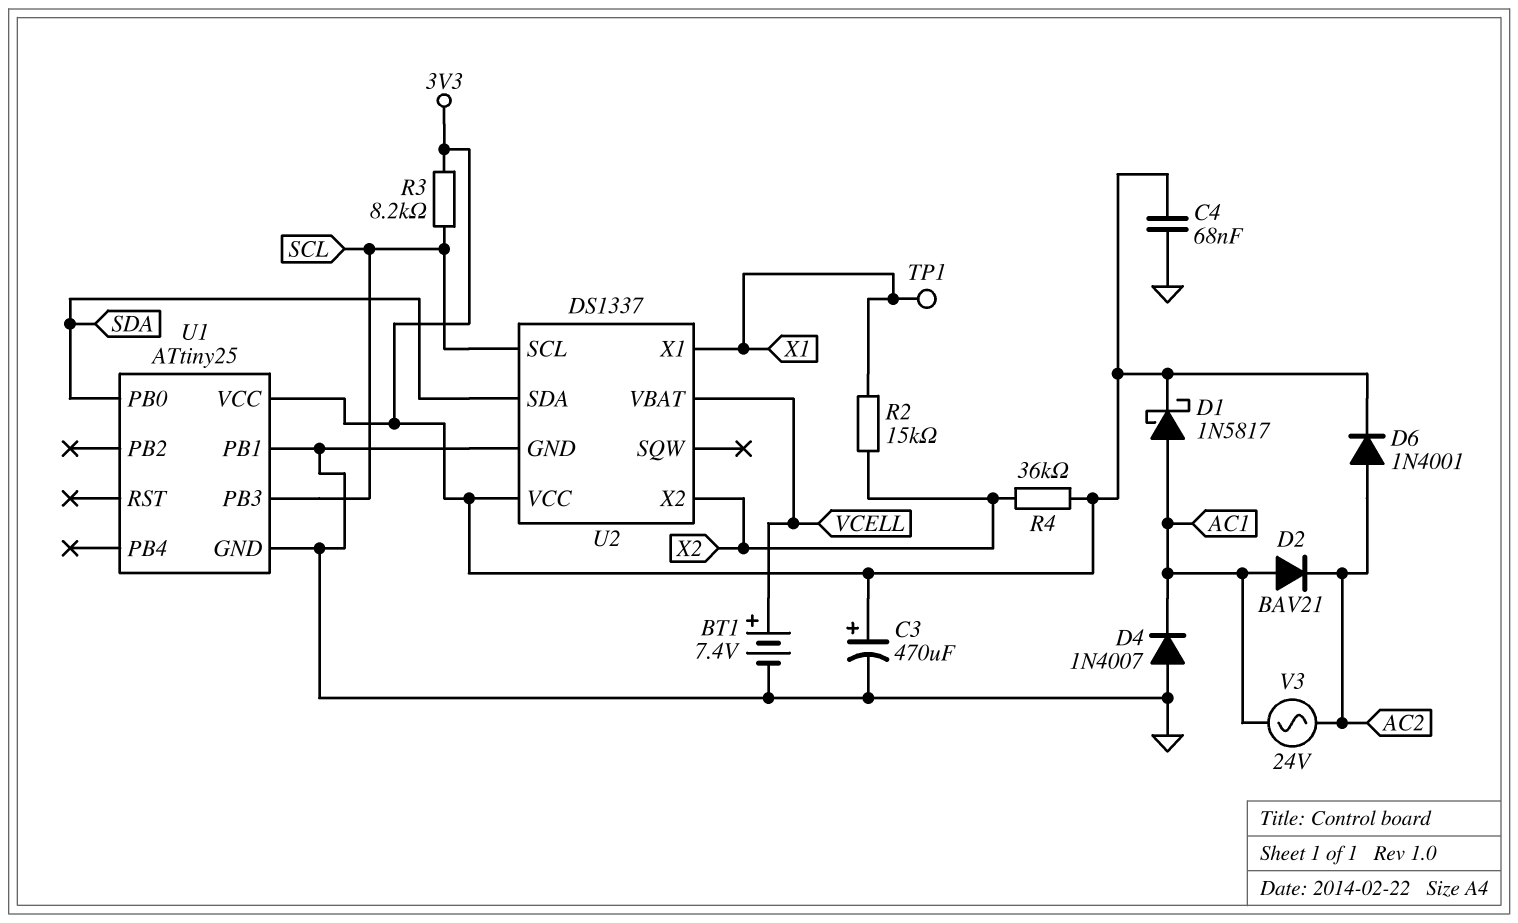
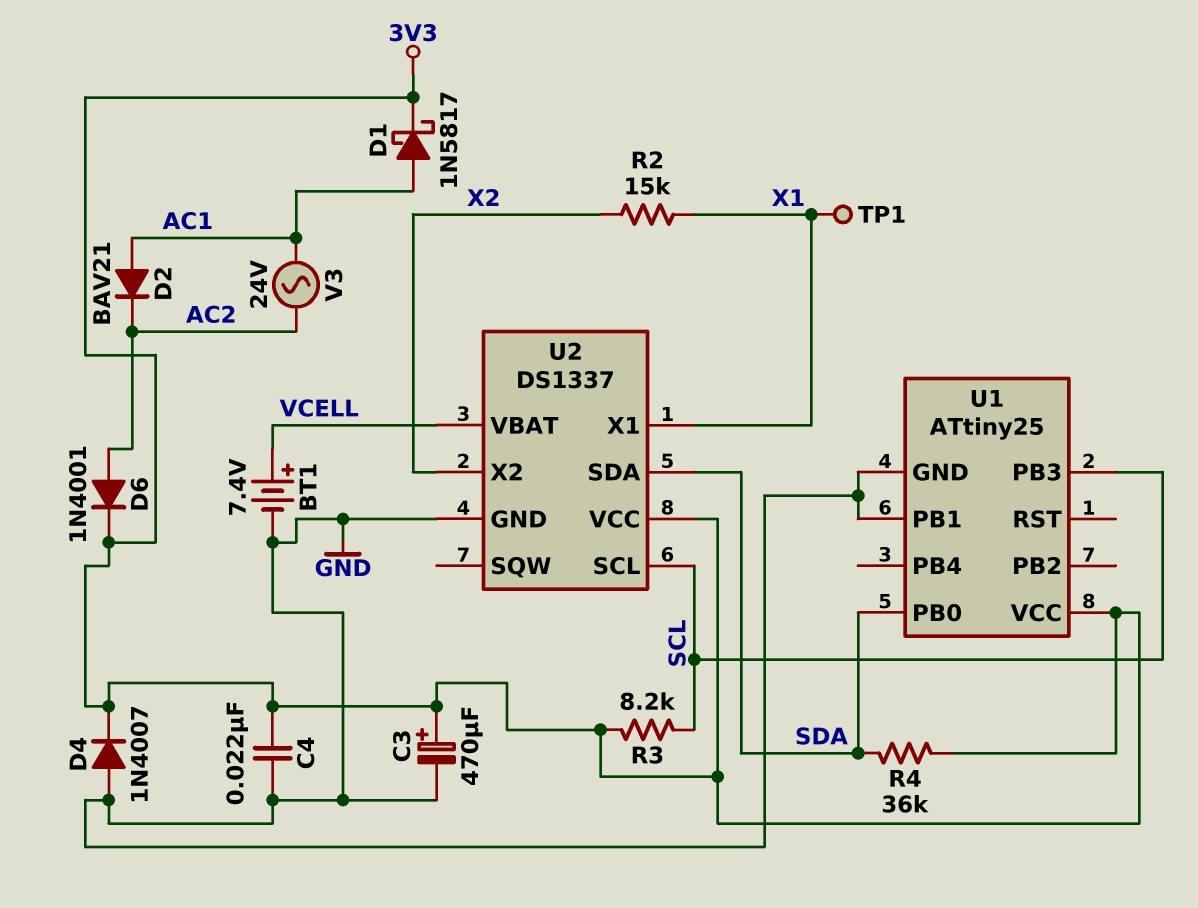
C4: 68nF (3V3, GND) -> 22nF (3V3, GND)
D4: diode 1N4007 (A GND, K AC1) -> diode 1N4007 (A GND, K 3V3)
R4: 36k (3V3, X2) -> 36k (3V3, SDA)

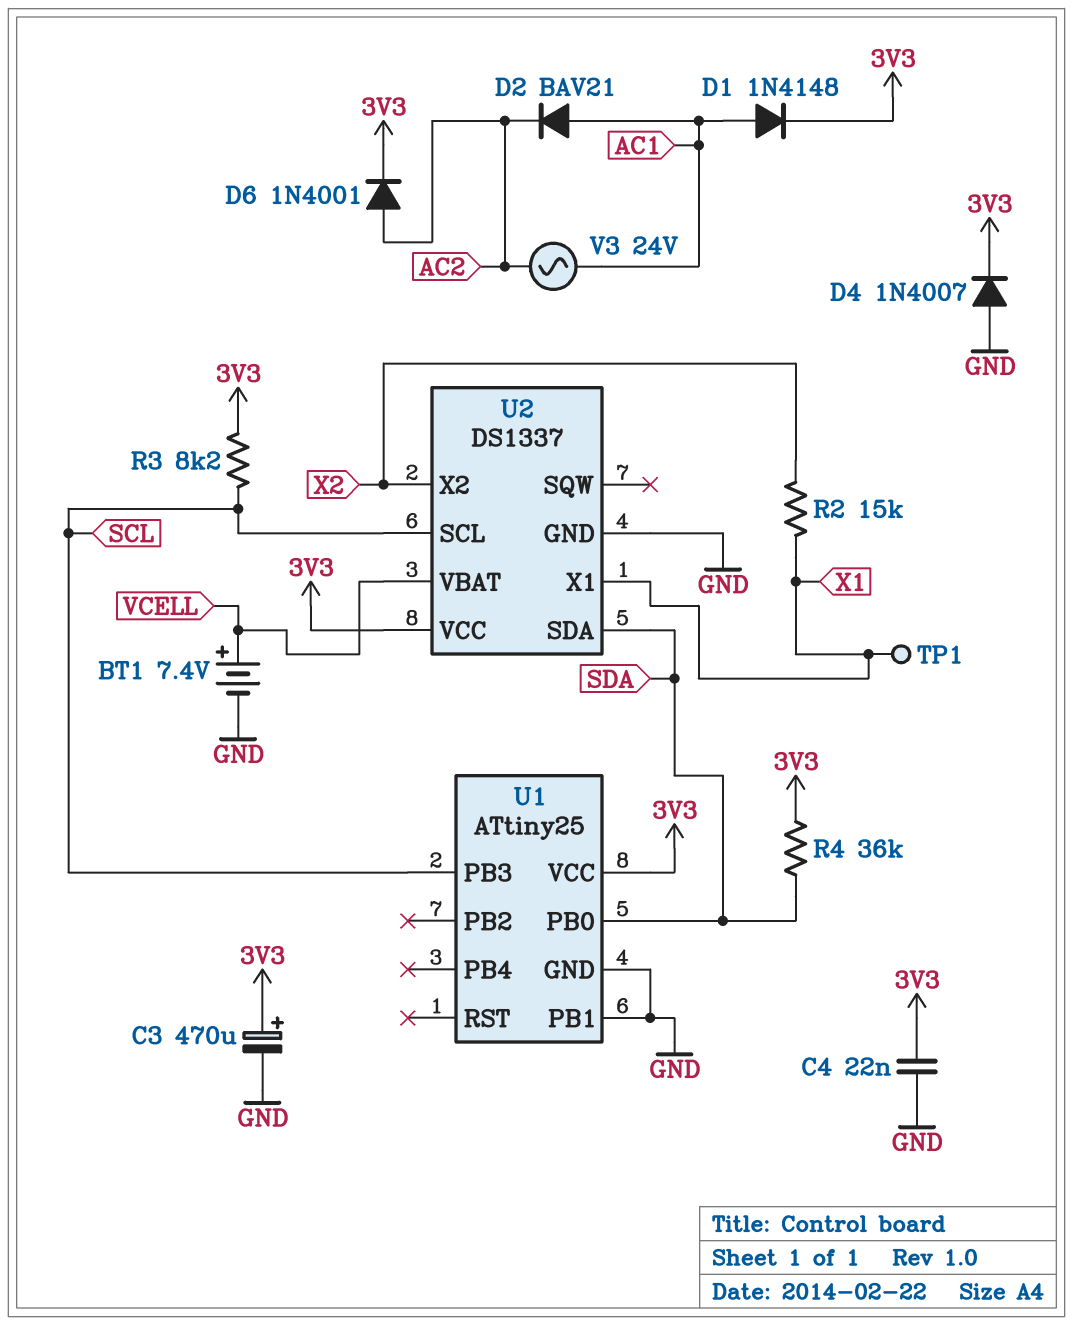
D1: schottky 1N5817 (A AC1, K 3V3) -> diode 1N4148 (A AC1, K 3V3)

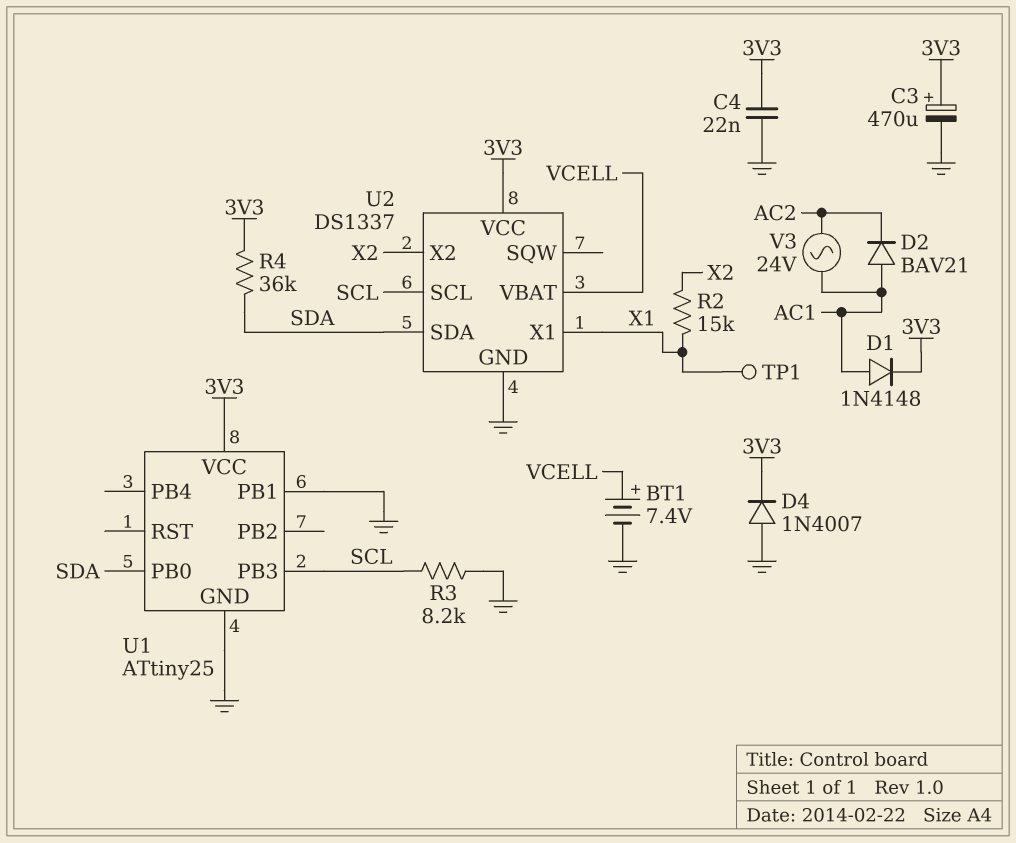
D6: diode 1N4001 (A AC2, K 3V3) -> none
R3: 8.2k (3V3, SCL) -> 8.2k (GND, SCL)

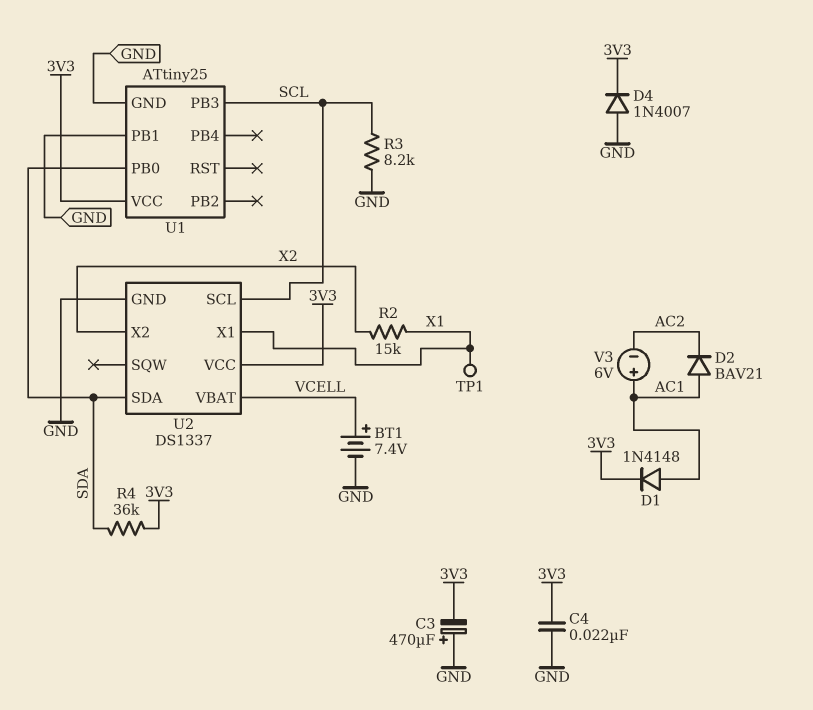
C3: 470uF (plus 3V3, minus GND) -> 470uF (plus GND, minus 3V3)
V3: AC 24V (AC1, AC2) -> 6V (plus AC1, minus AC2)

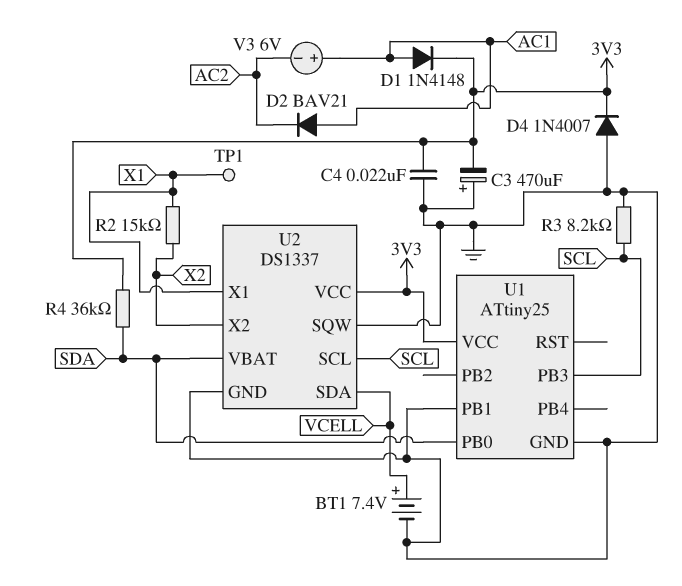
U2 pin SDA: SDA -> VCELL
U2 pin SQW: none -> GND
U2 pin VBAT: VCELL -> SDA

